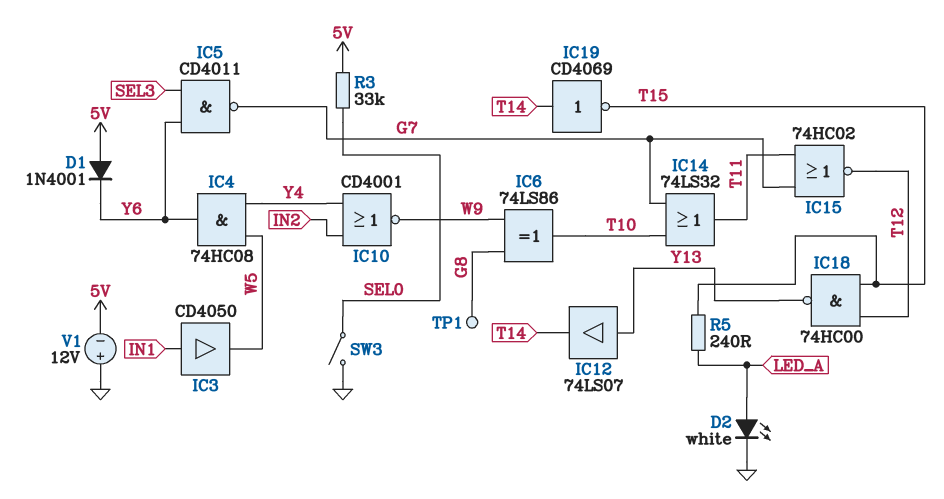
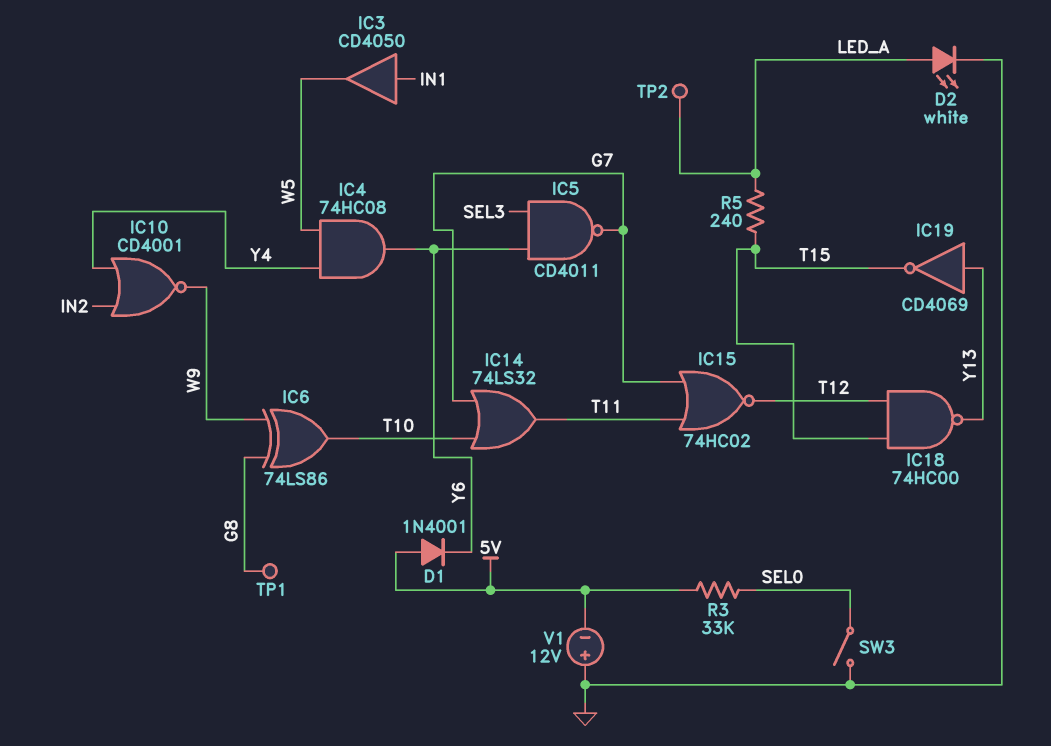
IC12: buffer 74LS07 (in Y13, out T14) -> none
IC19: NOT CD4069 (in T14, out T15) -> NOT CD4069 (in Y13, out T15)
TP2: none -> test point (LED_A)

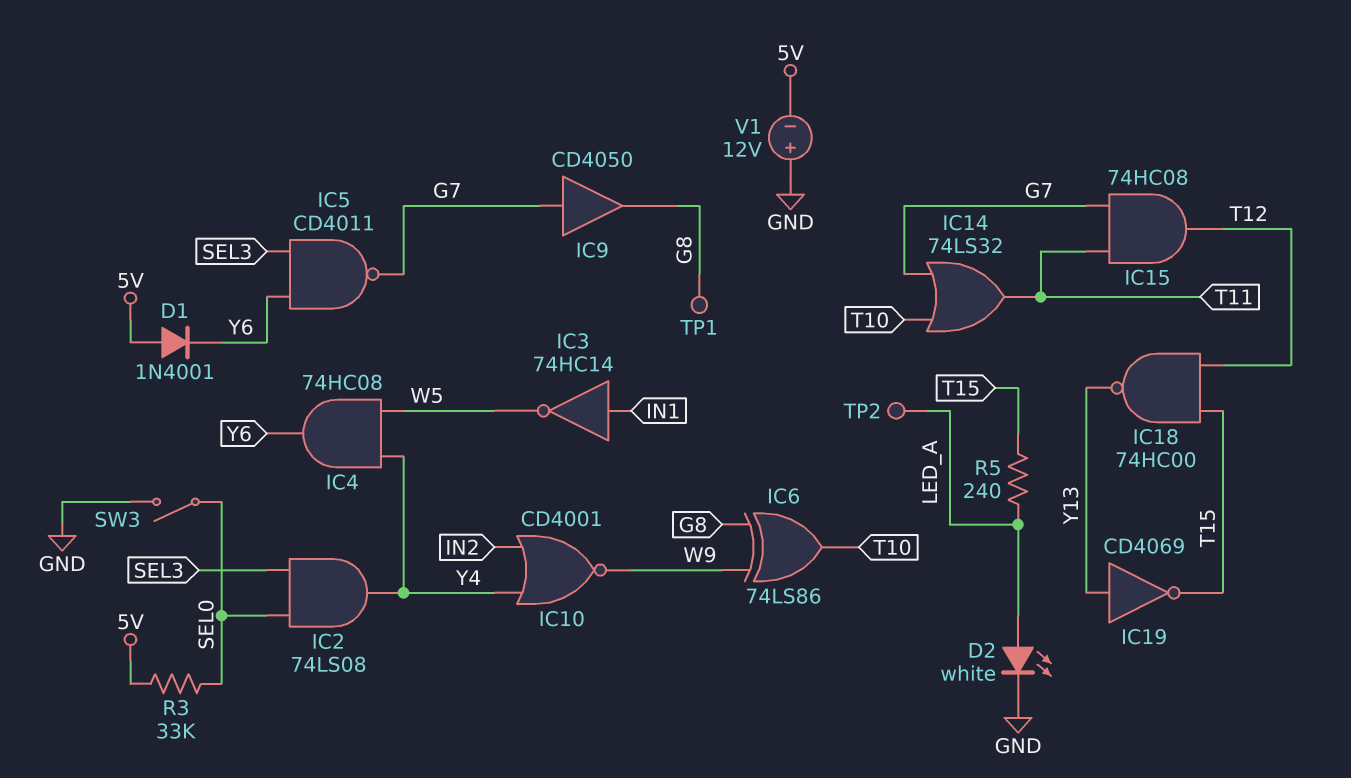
IC2: none -> AND 74LS08 (in SEL0, in SEL3, out Y4)
IC3: buffer CD4050 (in IN1, out W5) -> NOT 74HC14 (in IN1, out W5)
IC9: none -> buffer CD4050 (in G7, out G8)
IC15: NOR 74HC02 (in G7, in T11, out T12) -> AND 74HC08 (in G7, in T11, out T12)

